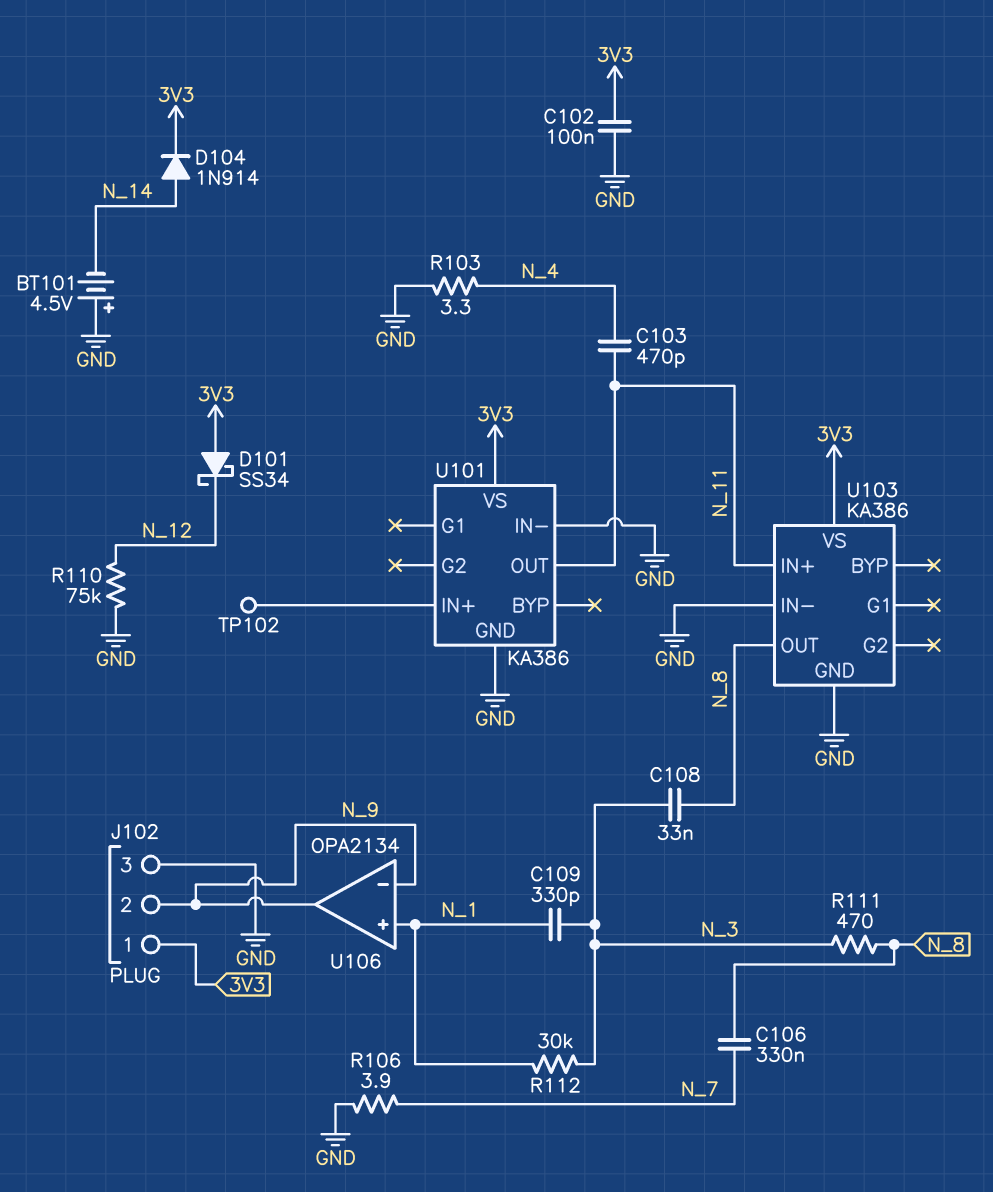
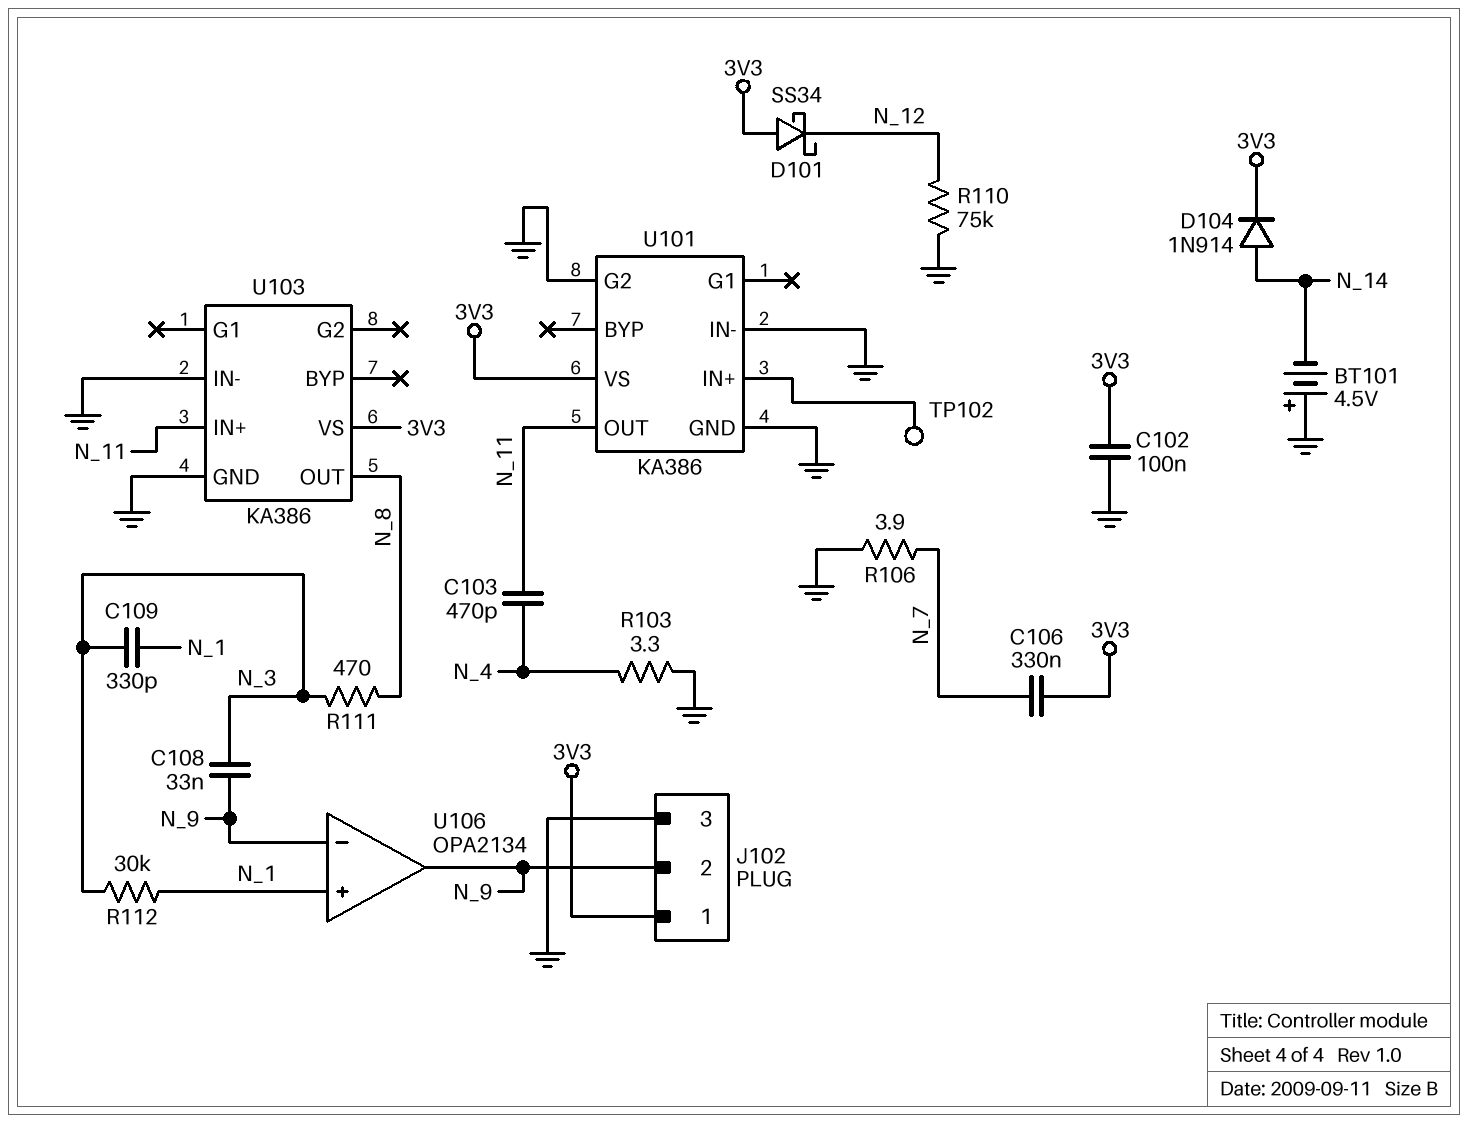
C106: 330nF (N_7, N_8) -> 330nF (3V3, N_7)
C108: 33nF (N_3, N_8) -> 33nF (N_3, N_9)
U101 pin G2: none -> GND

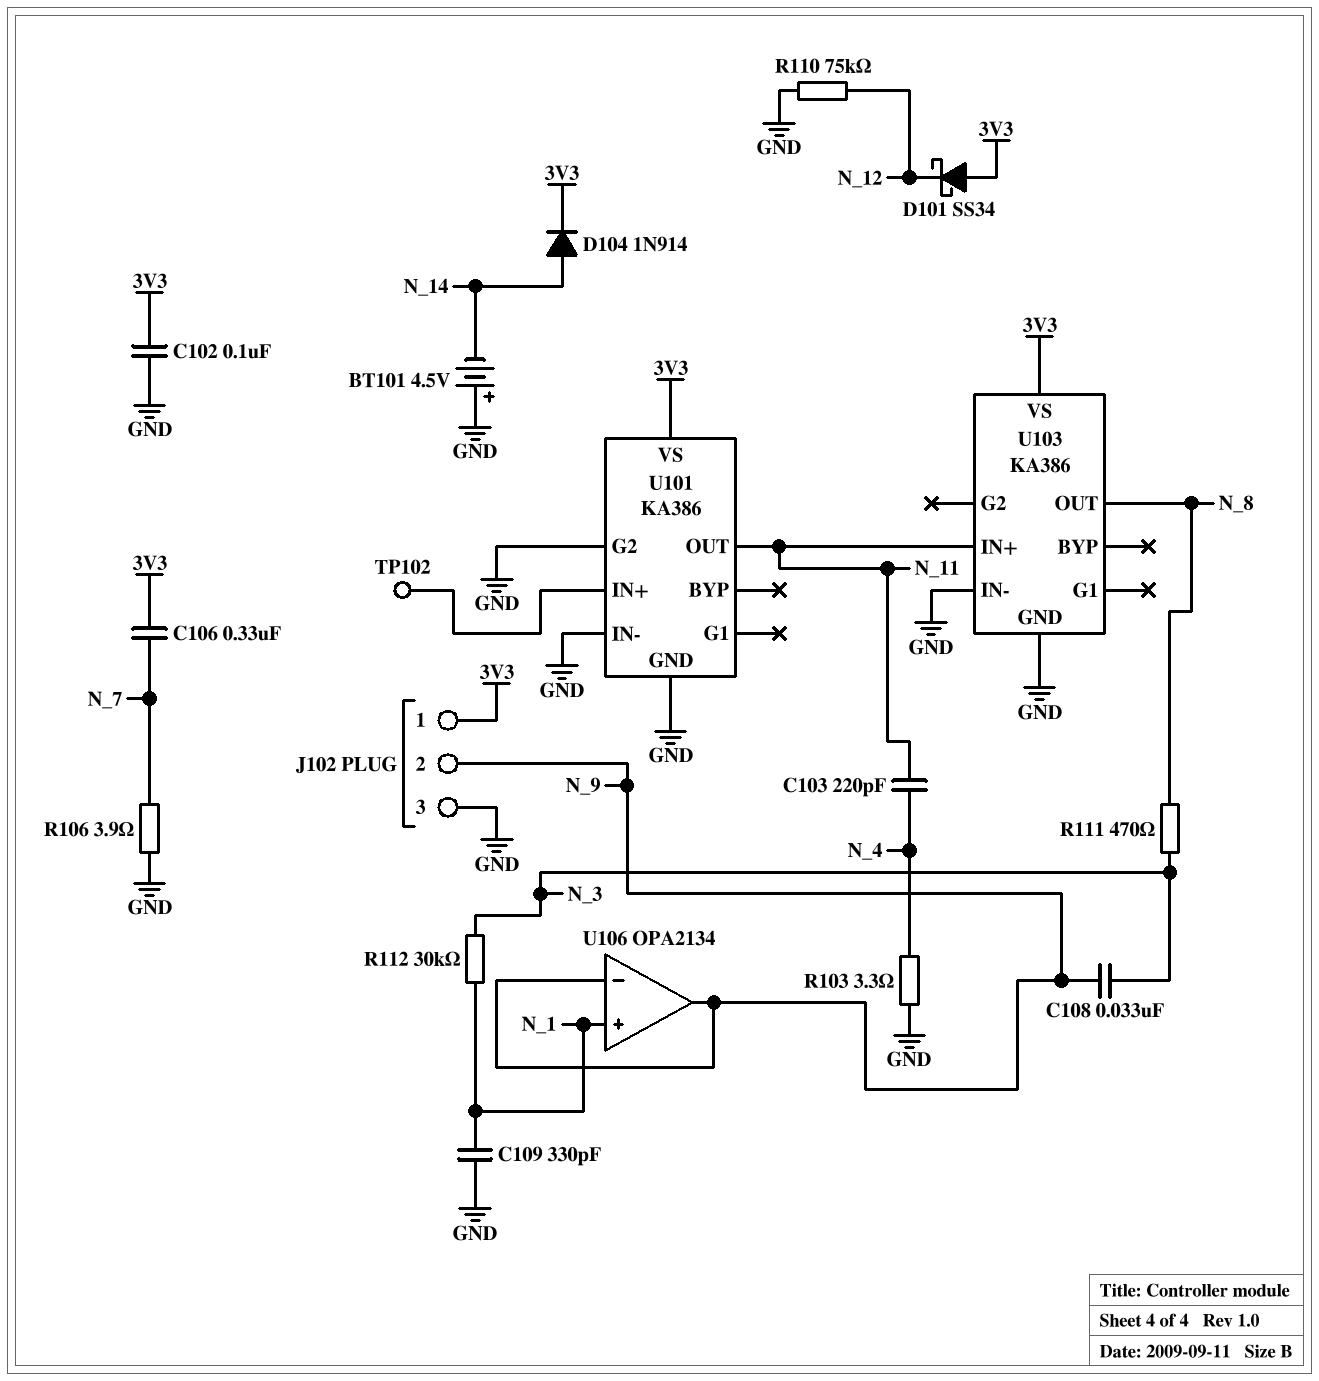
C103: 470pF (N_4, N_11) -> 220pF (N_4, N_11)
C109: 330pF (N_1, N_3) -> 330pF (GND, N_1)

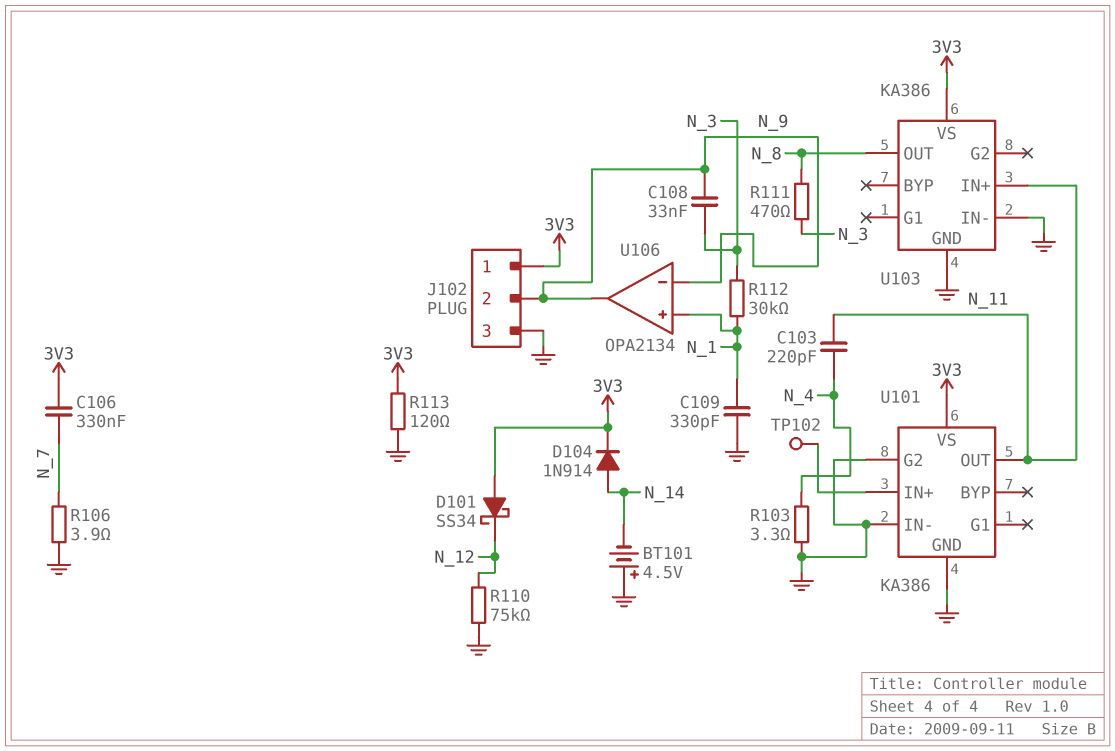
C102: 100nF (3V3, GND) -> none
R113: none -> 120 (3V3, GND)

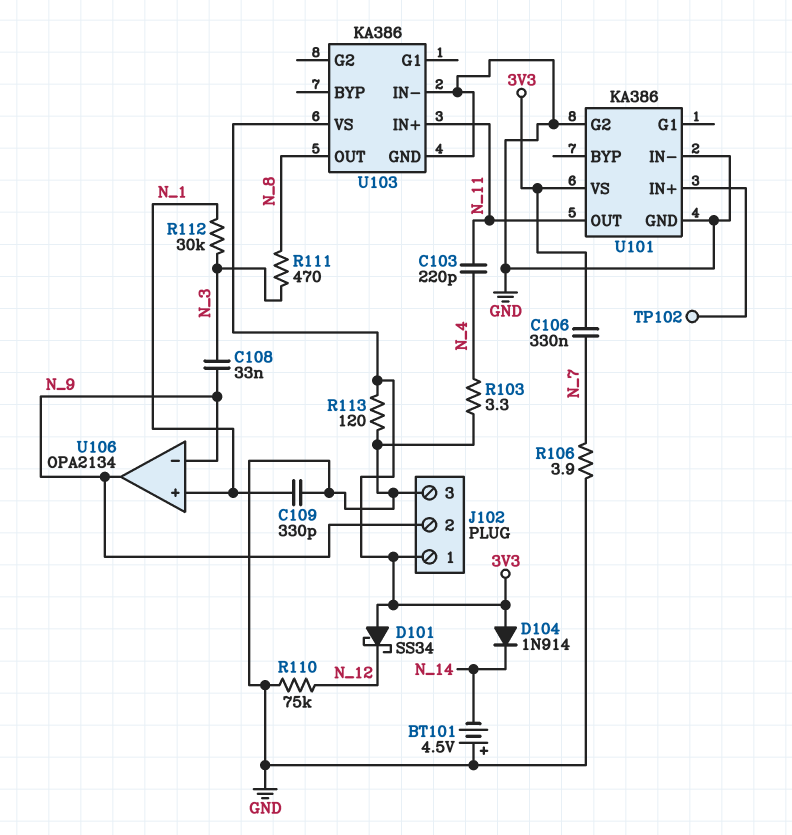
D104: diode 1N914 (A N_14, K 3V3) -> diode 1N914 (A 3V3, K N_14)

